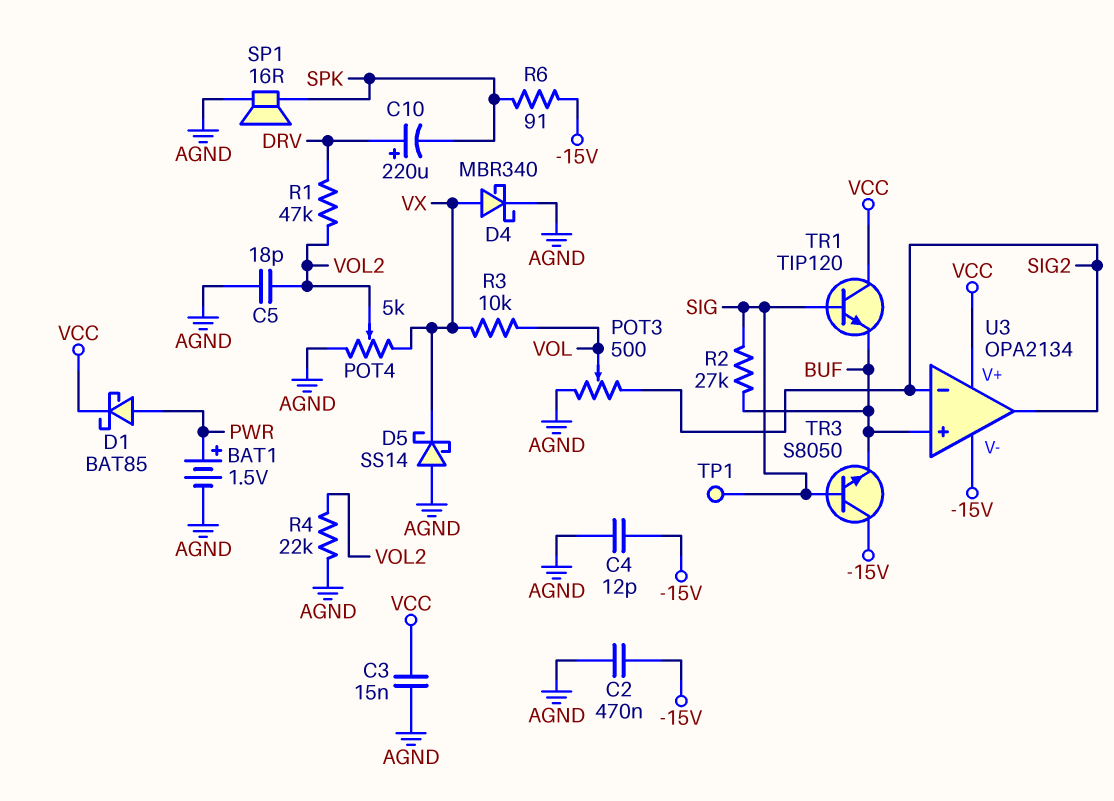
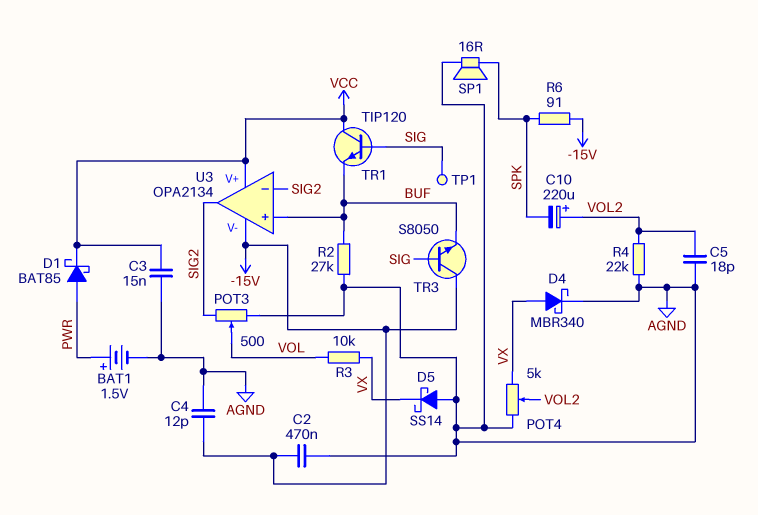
C10: 220uF (plus DRV, minus SPK) -> 220uF (plus VOL2, minus SPK)
R1: 47k (DRV, VOL2) -> none
R2: 27k (BUF, SIG) -> 27k (AGND, BUF)

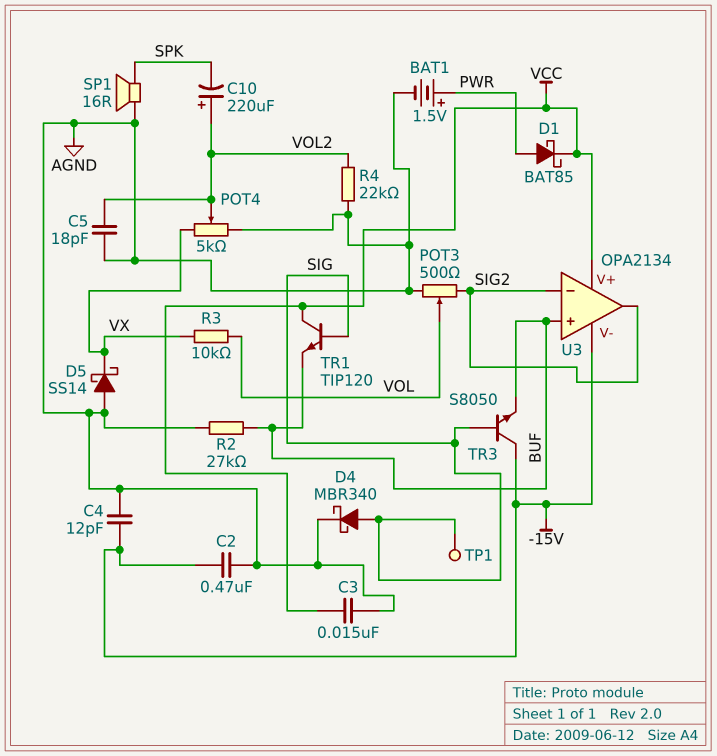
D4: schottky MBR340 (A VX, K AGND) -> schottky MBR340 (A SIG, K AGND)
R6: 91 (-15V, SPK) -> none

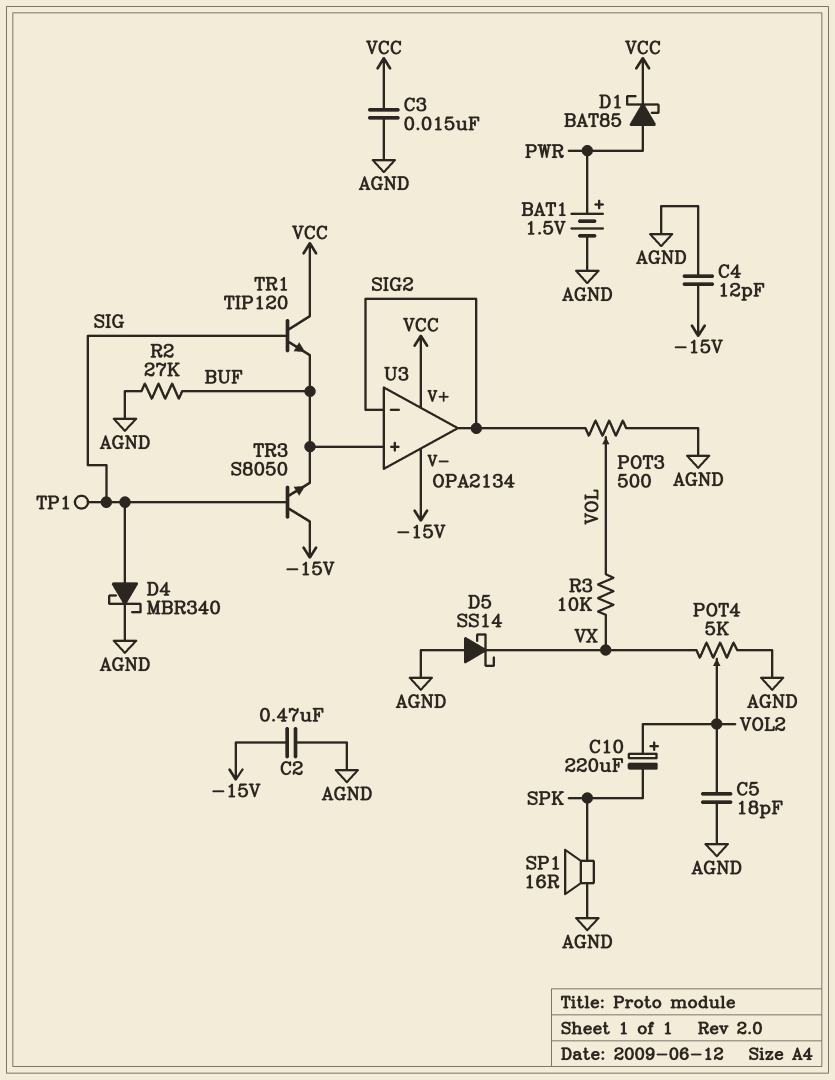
R4: 22k (AGND, VOL2) -> none

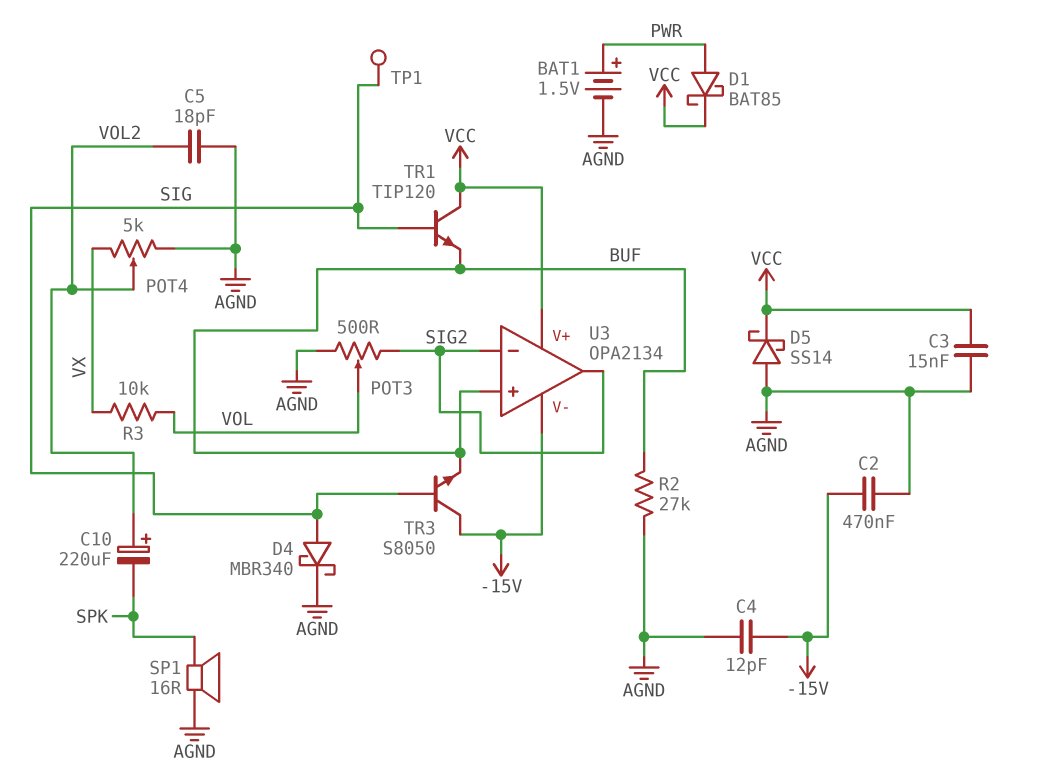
D5: schottky SS14 (A AGND, K VX) -> schottky SS14 (A AGND, K VCC)

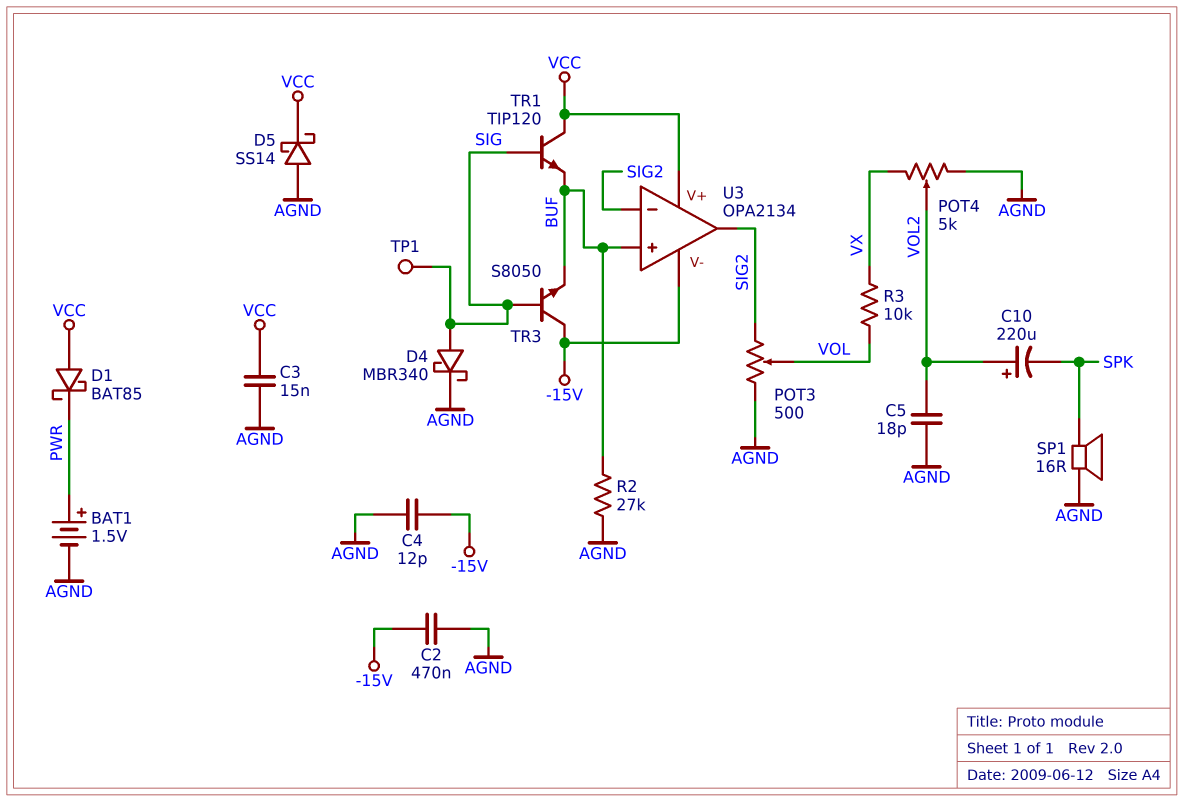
D1: schottky BAT85 (A PWR, K VCC) -> schottky BAT85 (A VCC, K PWR)

